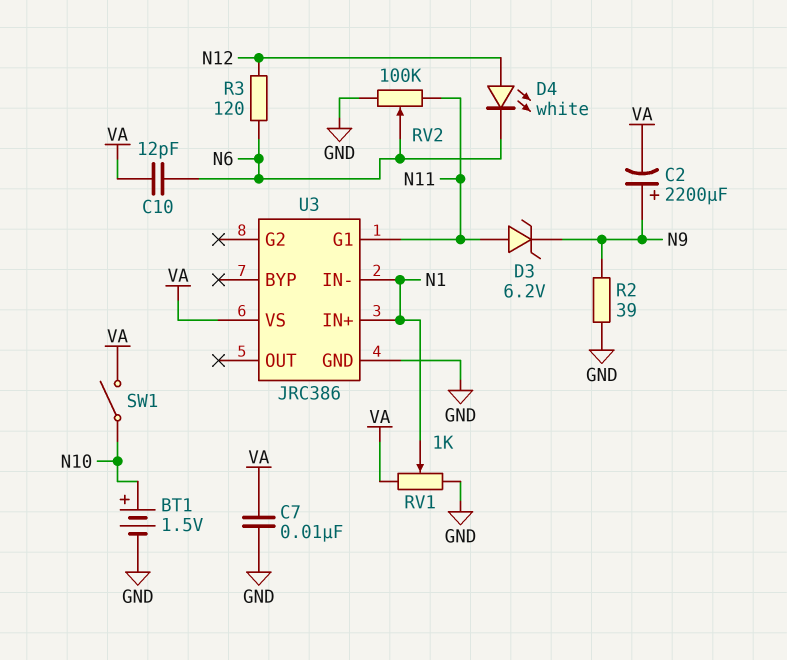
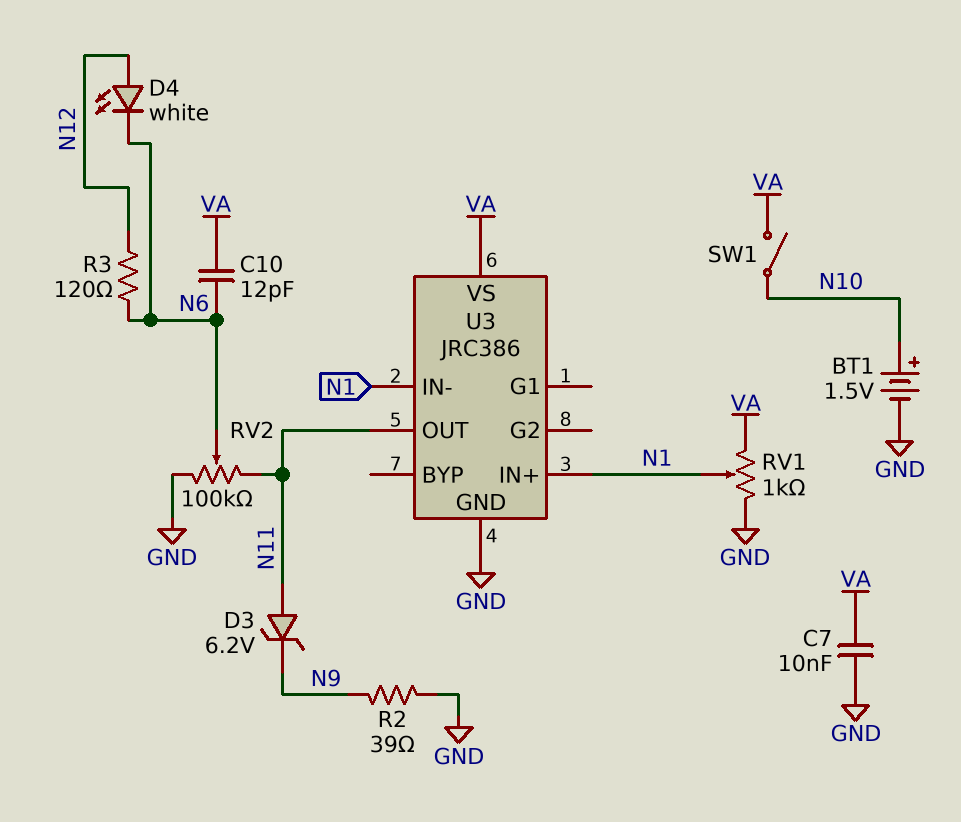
C2: 2200uF (plus N9, minus VA) -> none
U3 pin G1: N11 -> none
U3 pin OUT: none -> N11

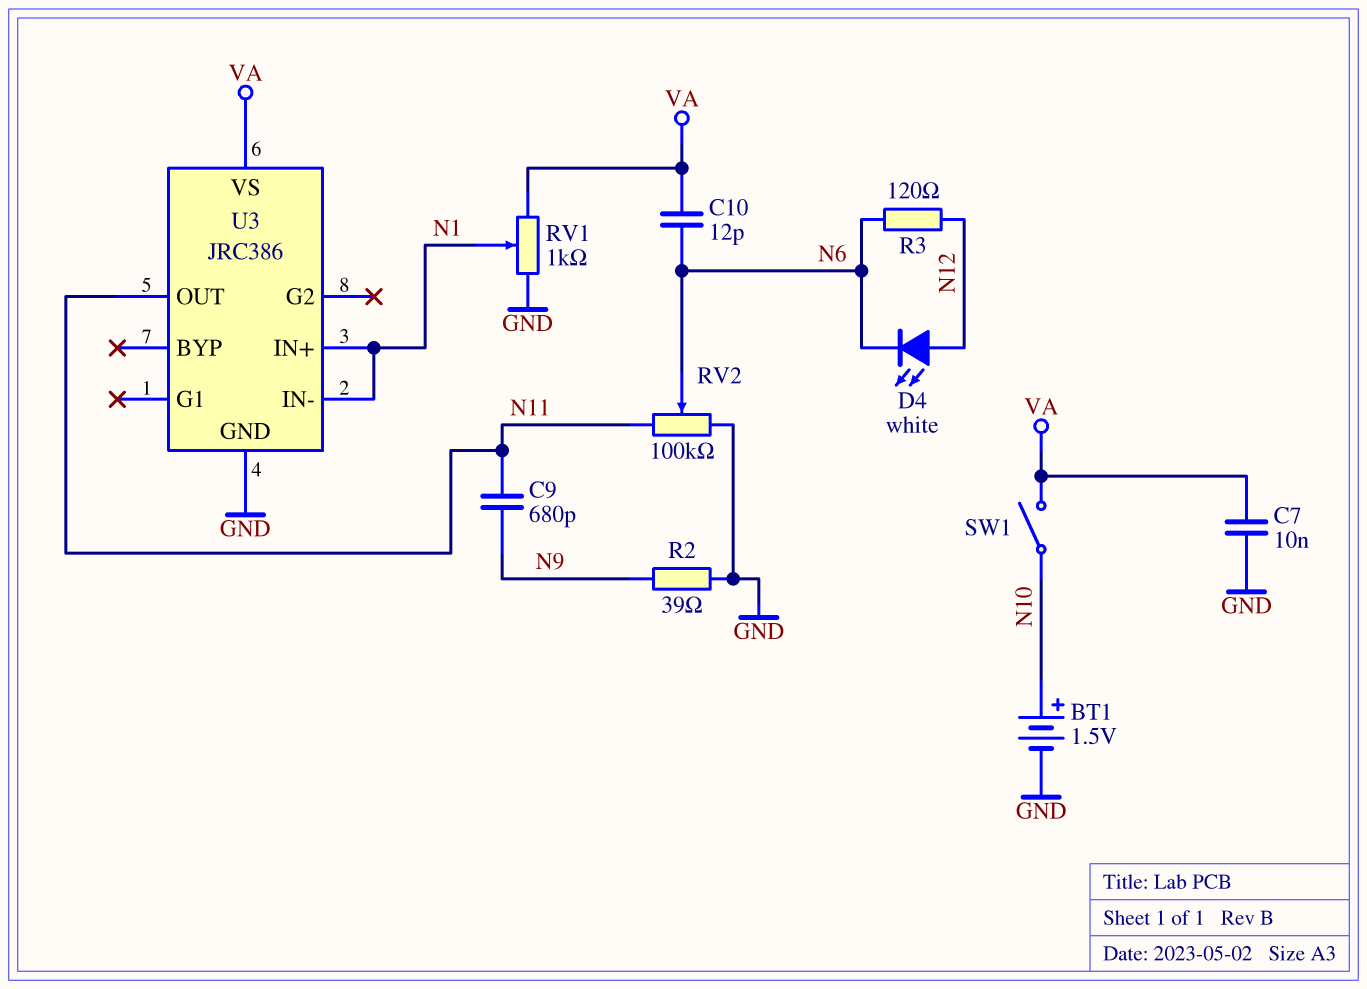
C9: none -> 680pF (N9, N11)
D3: zener 6.2V (A N11, K N9) -> none

